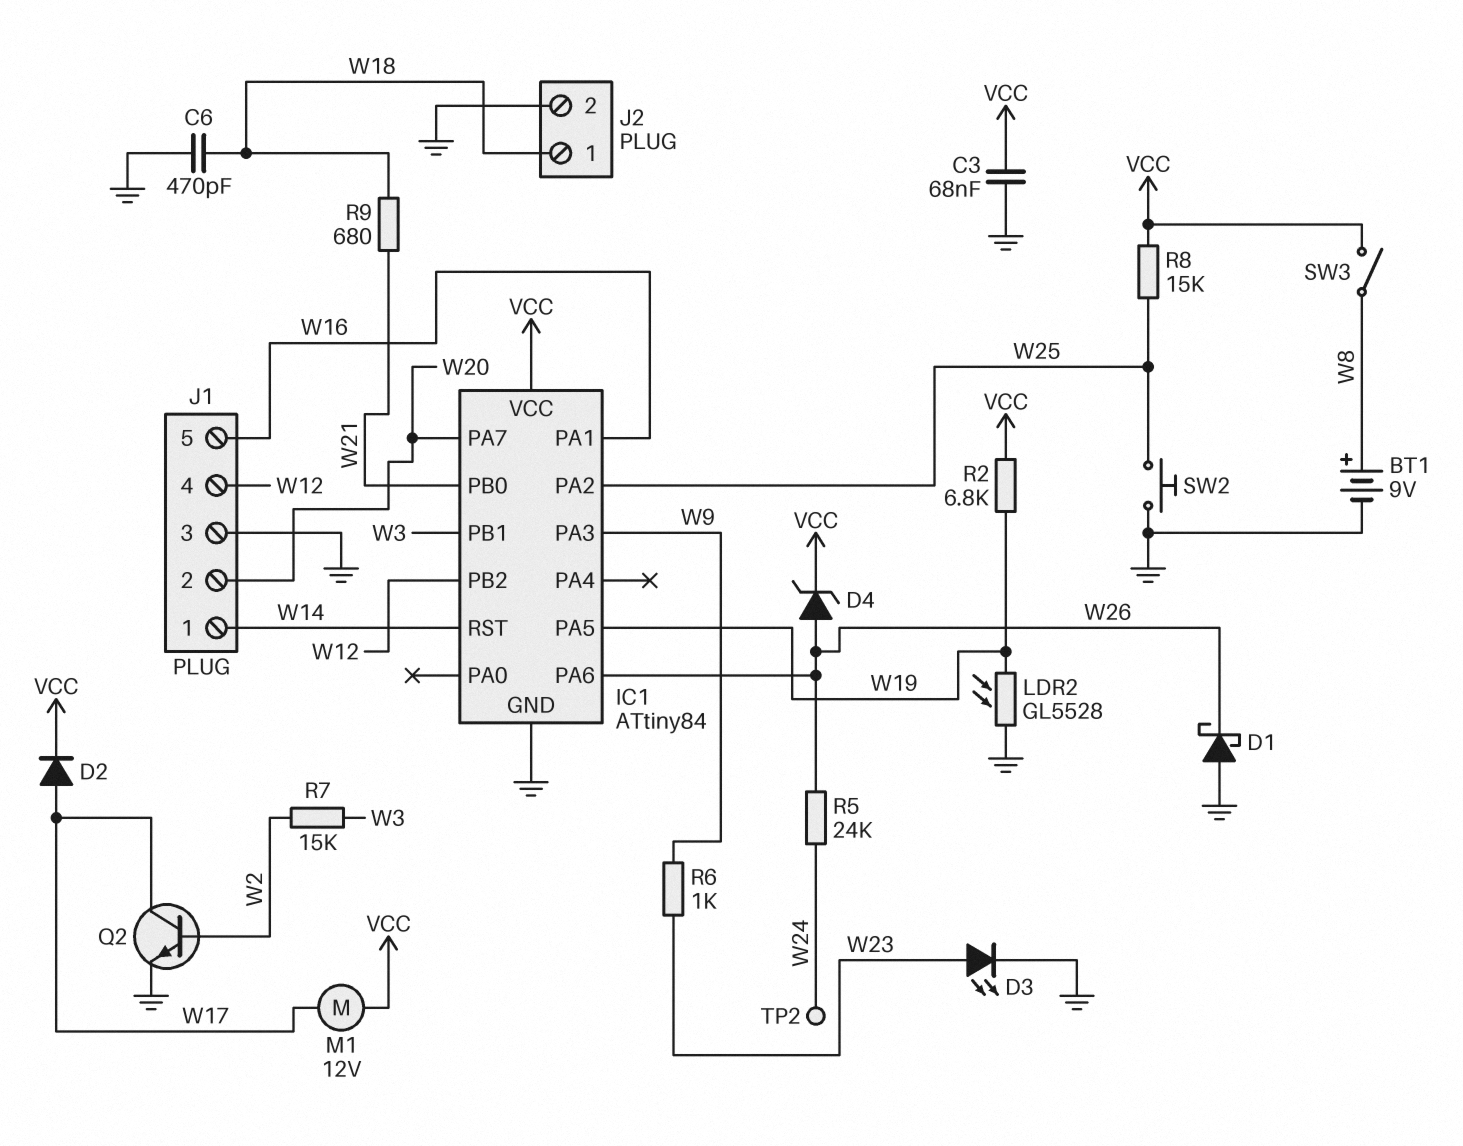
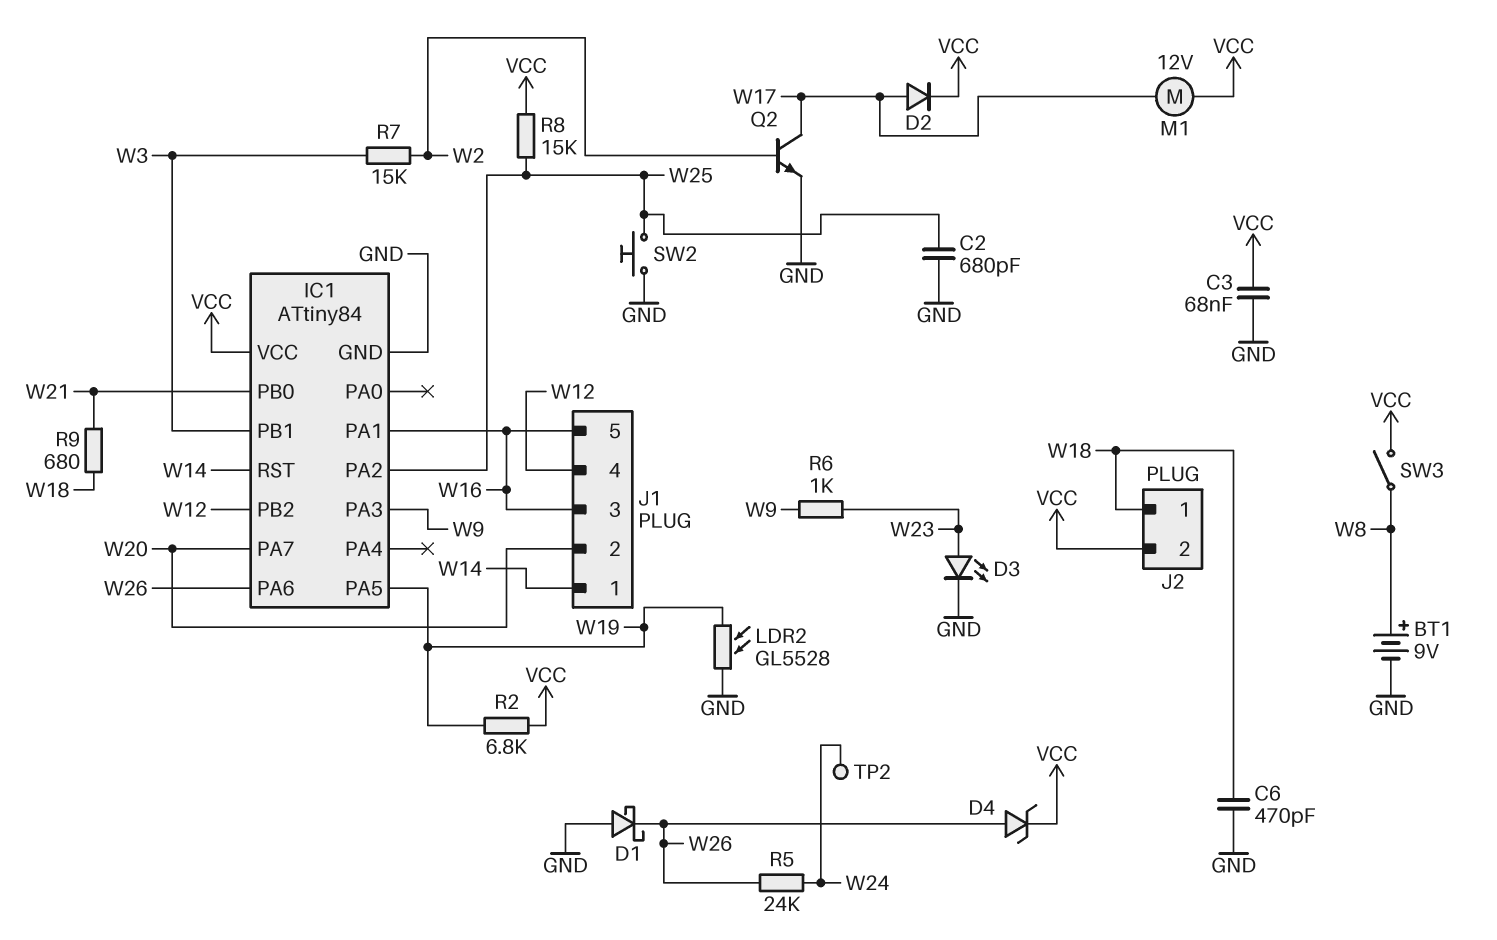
C2: none -> 680pF (GND, W25)
J1 pin 3: GND -> W16
J2 pin 2: GND -> VCC

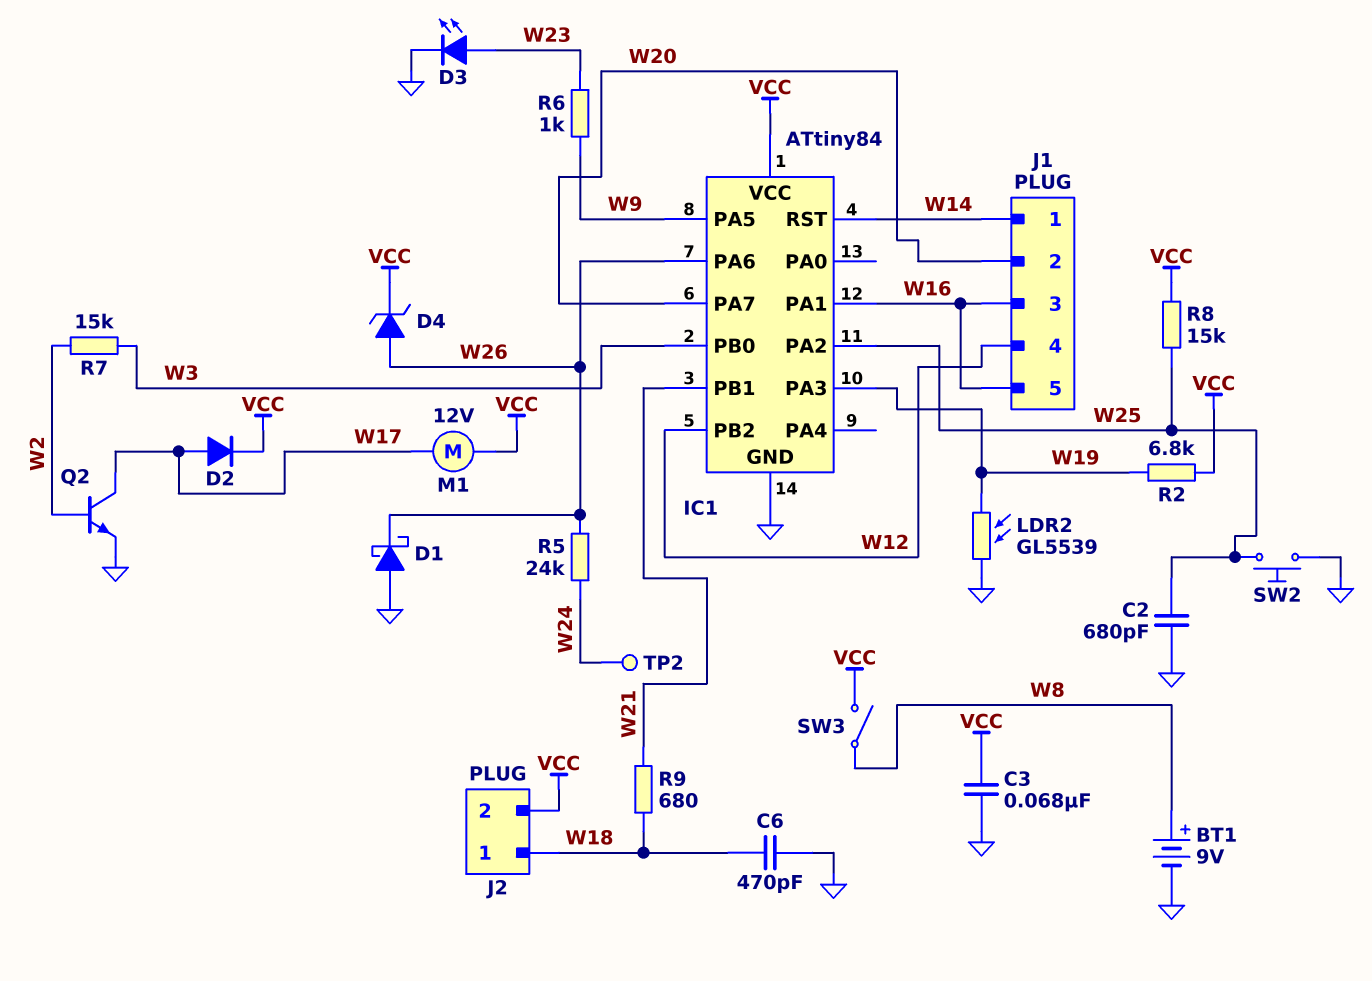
IC1 pin PA3: W9 -> W19
IC1 pin PA5: W19 -> W9
IC1 pin PB0: W21 -> W3
IC1 pin PB1: W3 -> W21
LDR2: GL5528 (GND, W19) -> GL5539 (GND, W19)

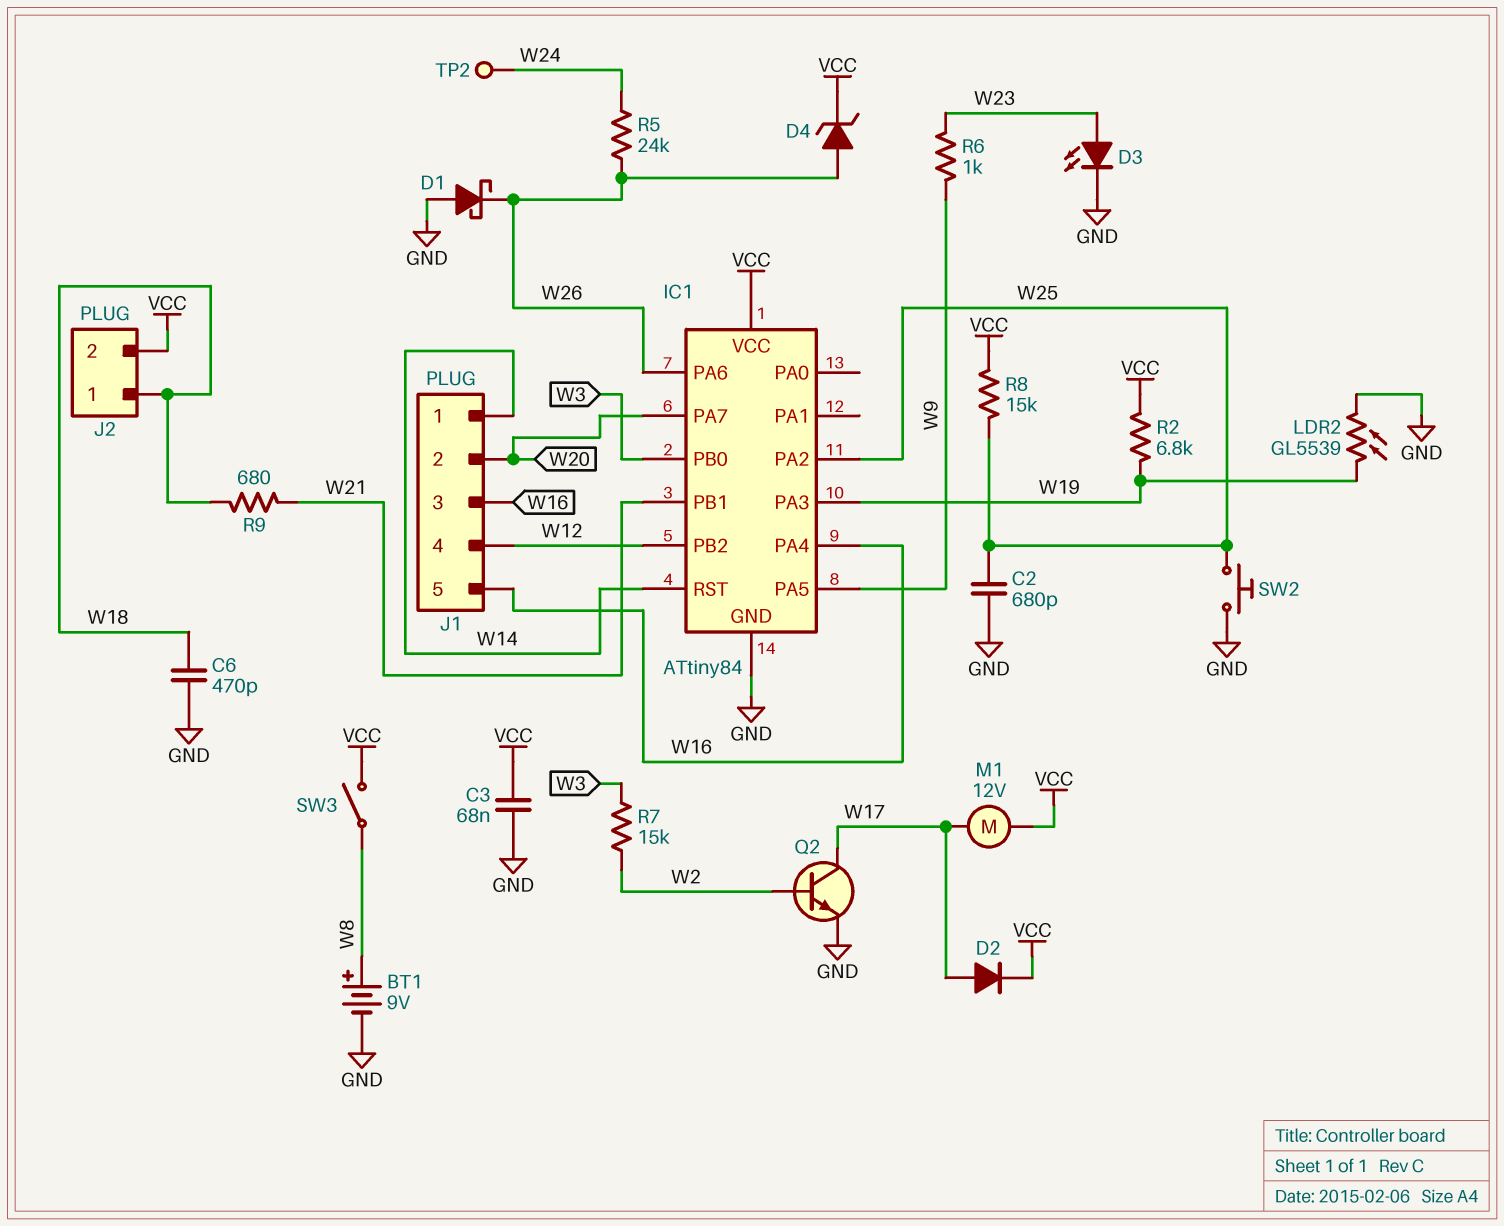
IC1 pin PA1: W16 -> none
IC1 pin PA4: none -> W16

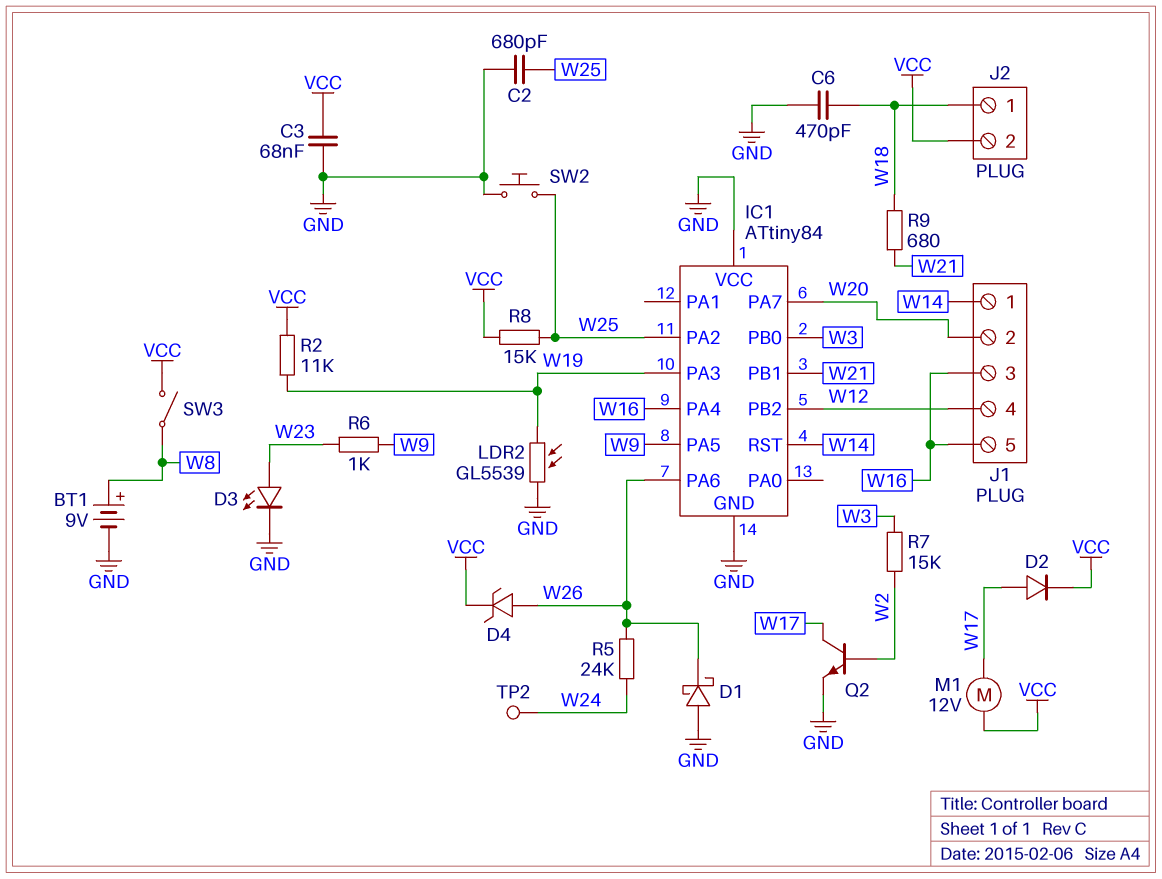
IC1 pin VCC: VCC -> GND
R2: 6.8k (VCC, W19) -> 11k (VCC, W19)

